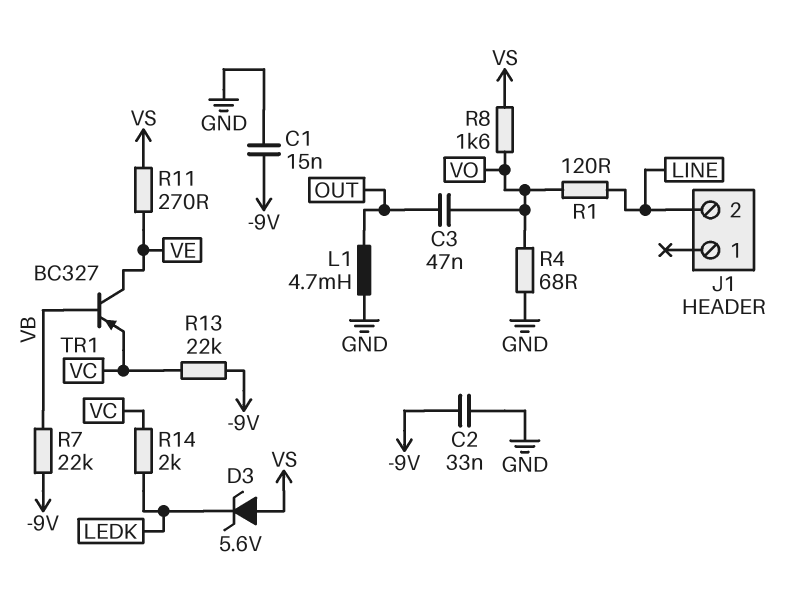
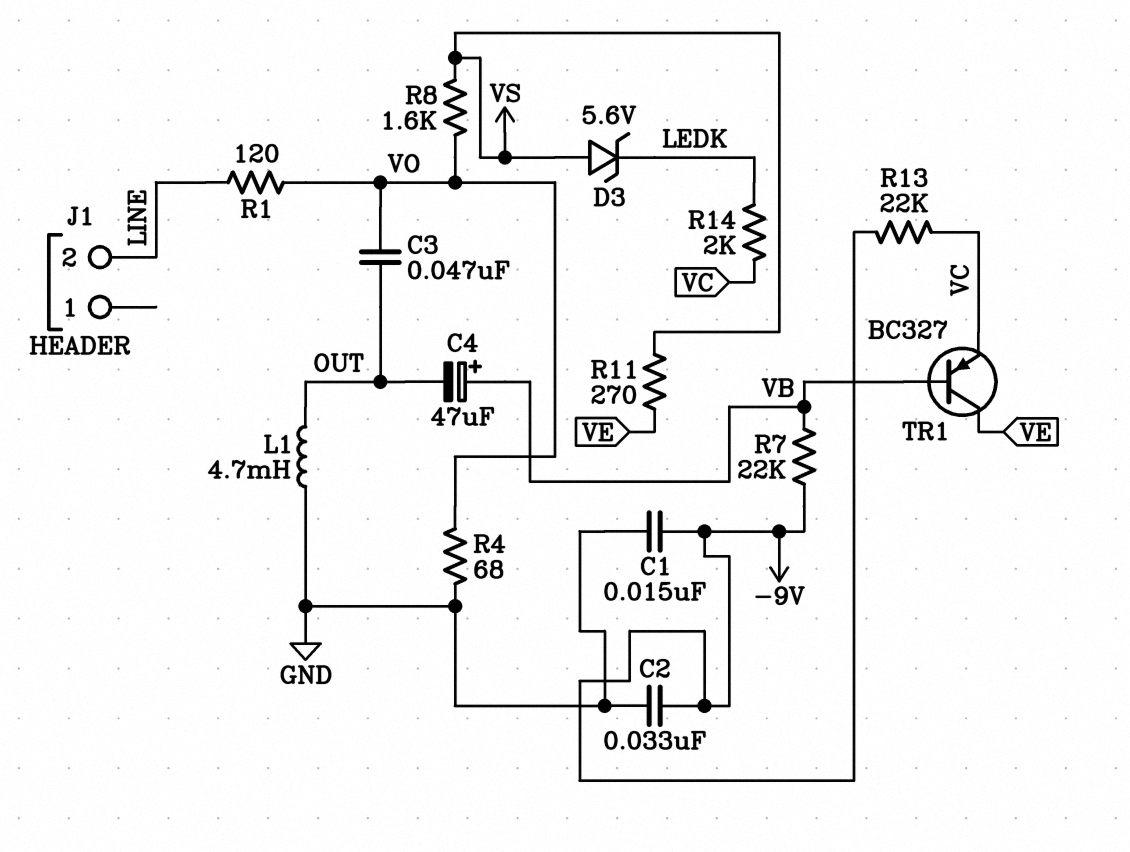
C4: none -> 47uF (plus VB, minus OUT)

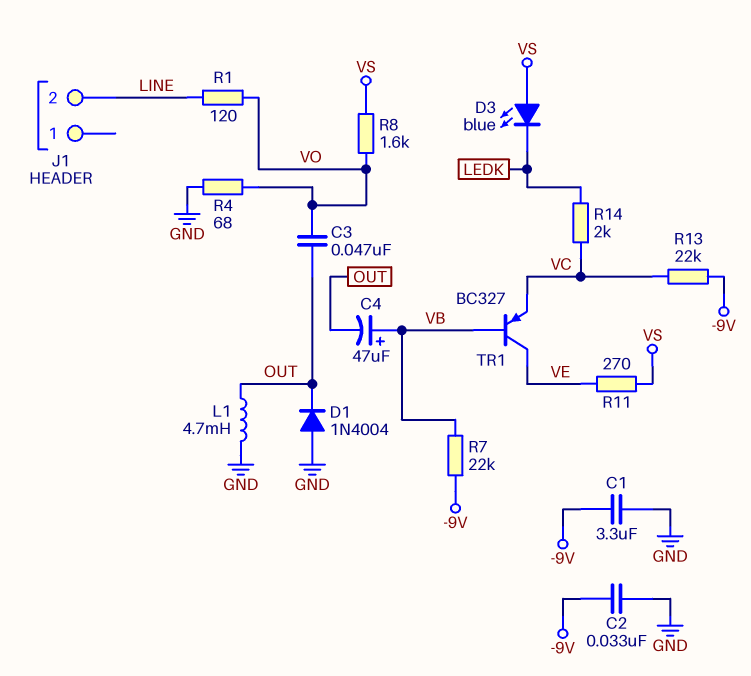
C1: 15nF (-9V, GND) -> 3.3uF (-9V, GND)
D1: none -> diode 1N4004 (A GND, K OUT)
D3: zener 5.6V (A VS, K LEDK) -> LED blue (A VS, K LEDK)

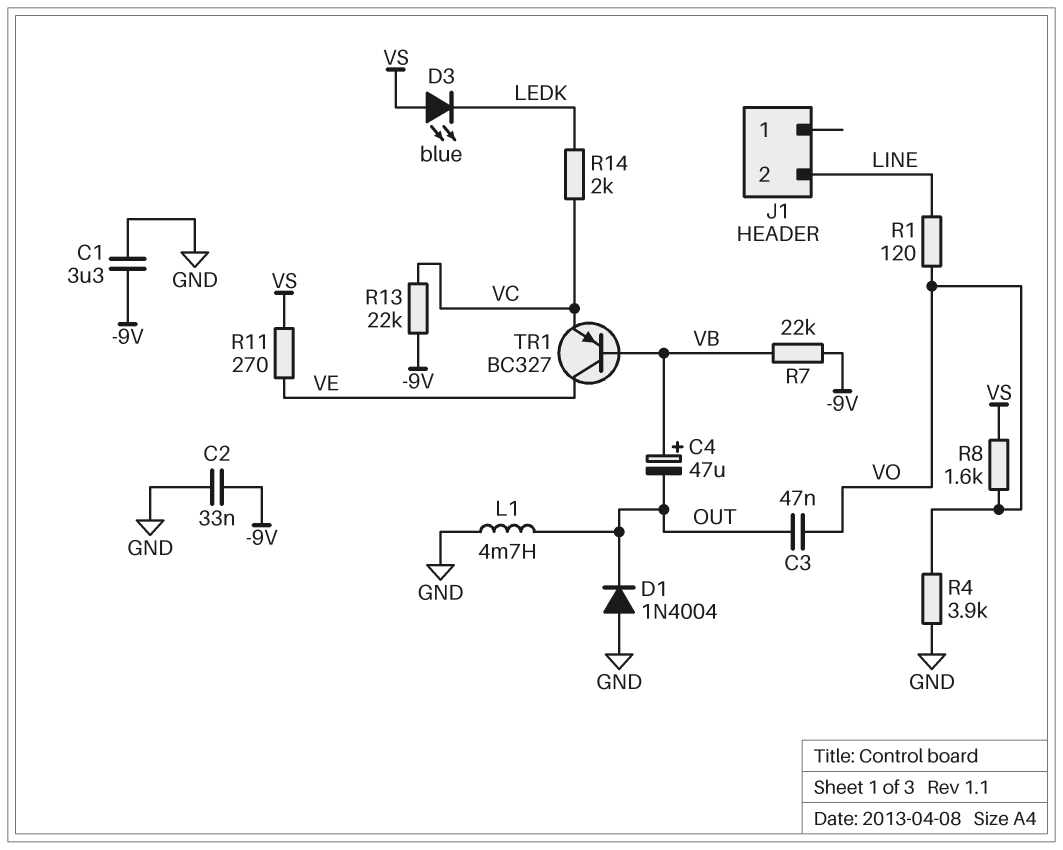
R4: 68 (GND, VO) -> 3.9k (GND, VO)

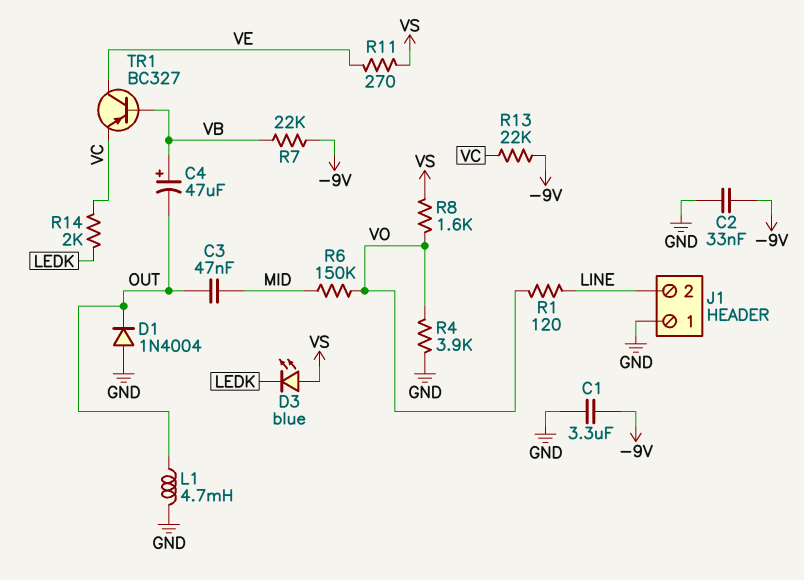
C3: 47nF (OUT, VO) -> 47nF (MID, OUT)
J1 pin 1: none -> GND
R6: none -> 150k (MID, VO)

